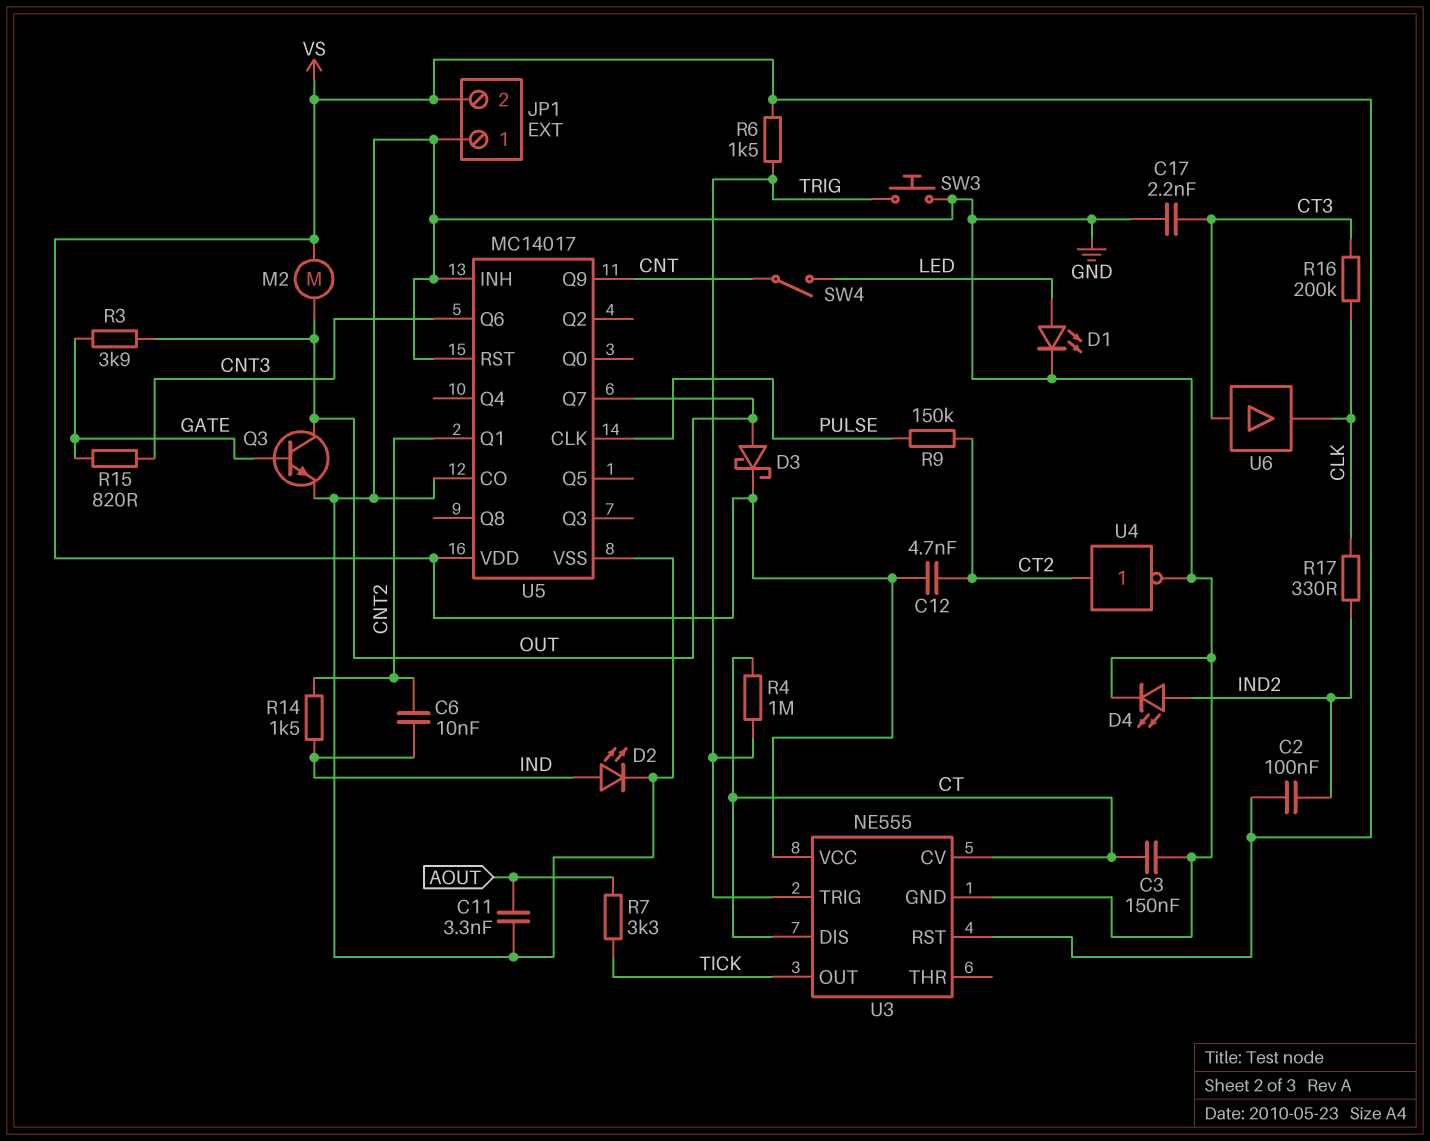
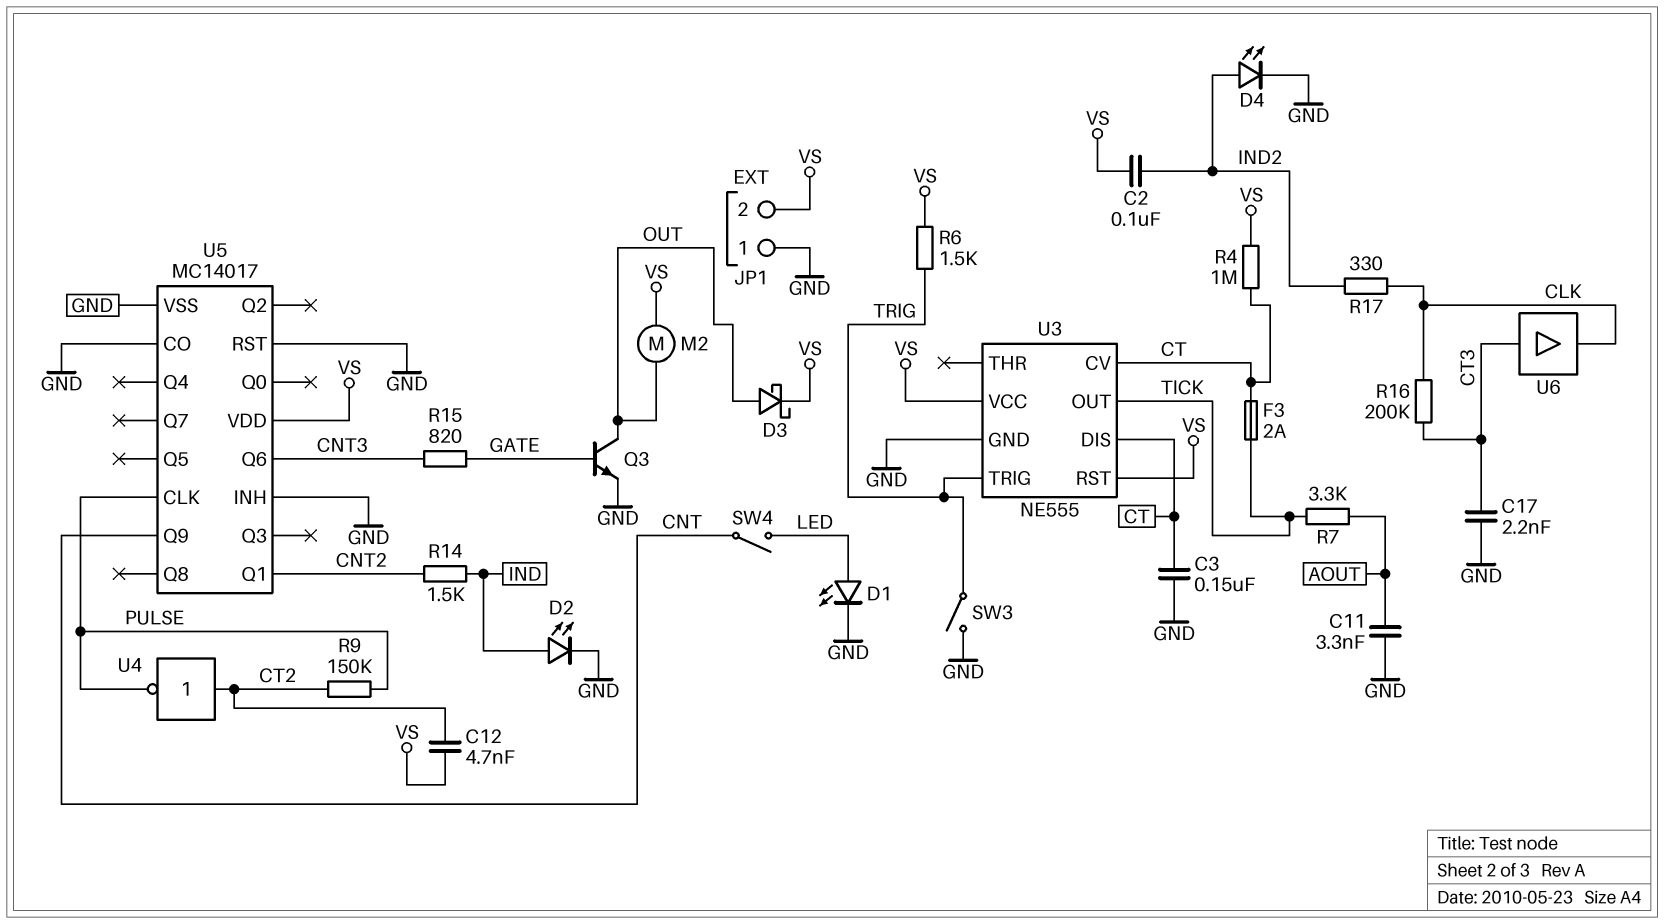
C6: 10nF (CNT2, IND) -> none
F3: none -> 2A (CT, TICK)
R3: 3.9k (GATE, OUT) -> none
R4: 1M (CT, TRIG) -> 1M (CT, VS)
SW3: button (GND, TRIG) -> switch (GND, TRIG)
U4: NOT (in CT2, out GND) -> NOT (in CT2, out PULSE)
U5 pin Q7: OUT -> none

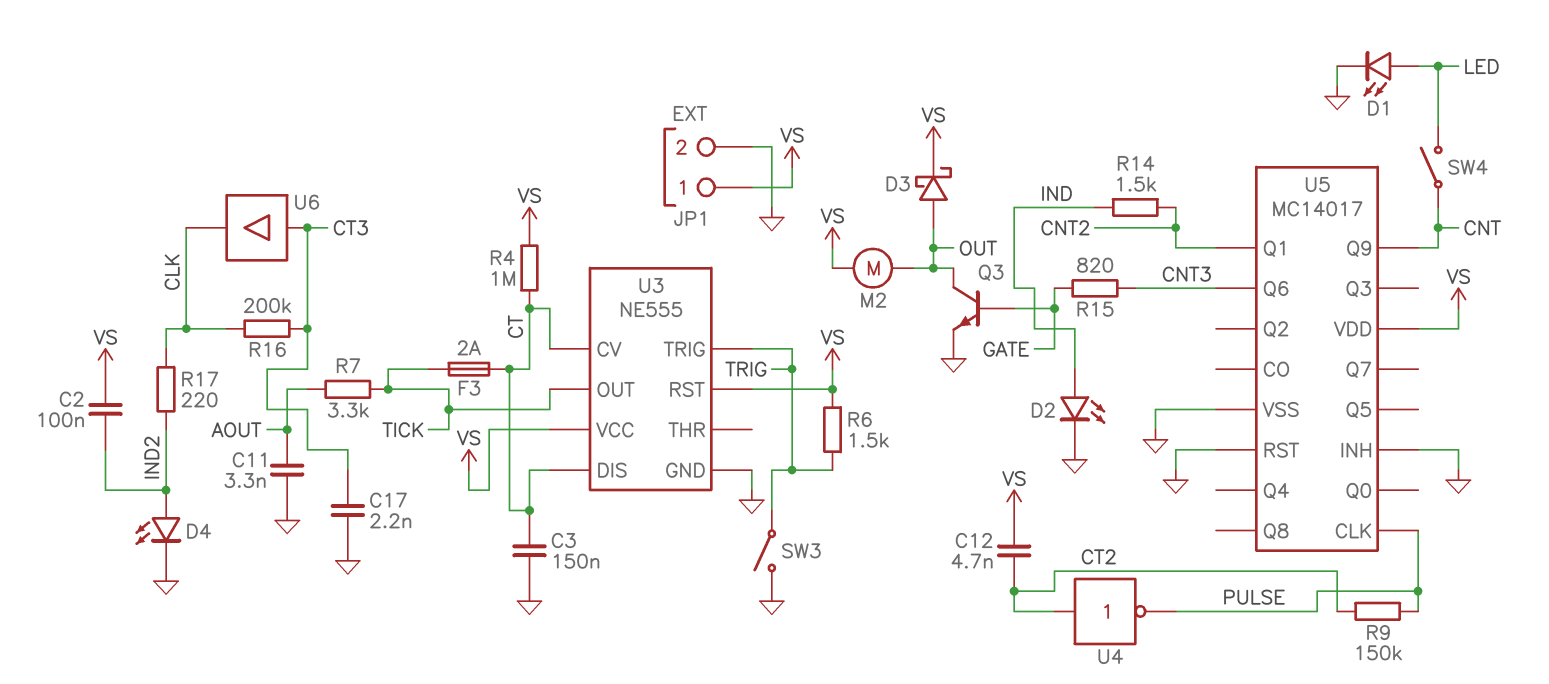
JP1 pin 1: GND -> VS
JP1 pin 2: VS -> GND
R17: 330 (CLK, IND2) -> 220 (CLK, IND2)
U5 pin CO: GND -> none

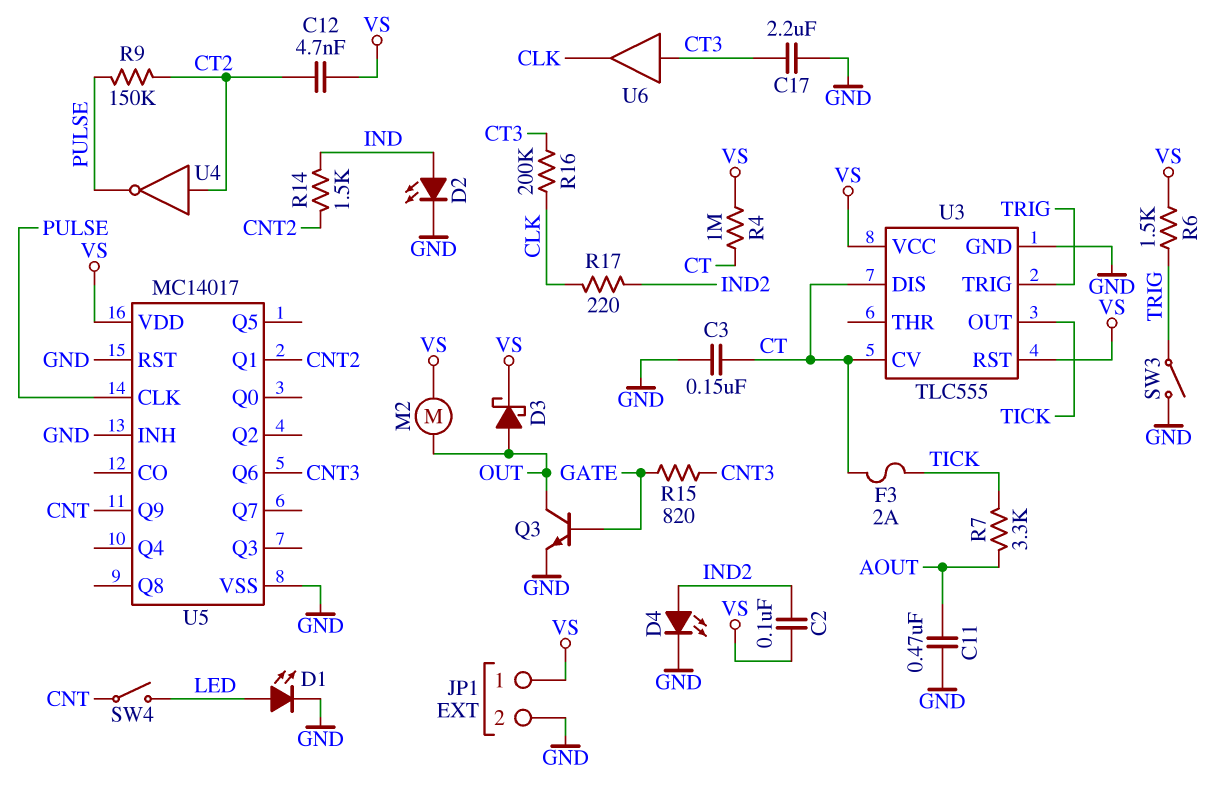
C11: 3.3nF (AOUT, GND) -> 470nF (AOUT, GND)
C17: 2.2nF (CT3, GND) -> 2.2uF (CT3, GND)
U3: NE555 -> TLC555

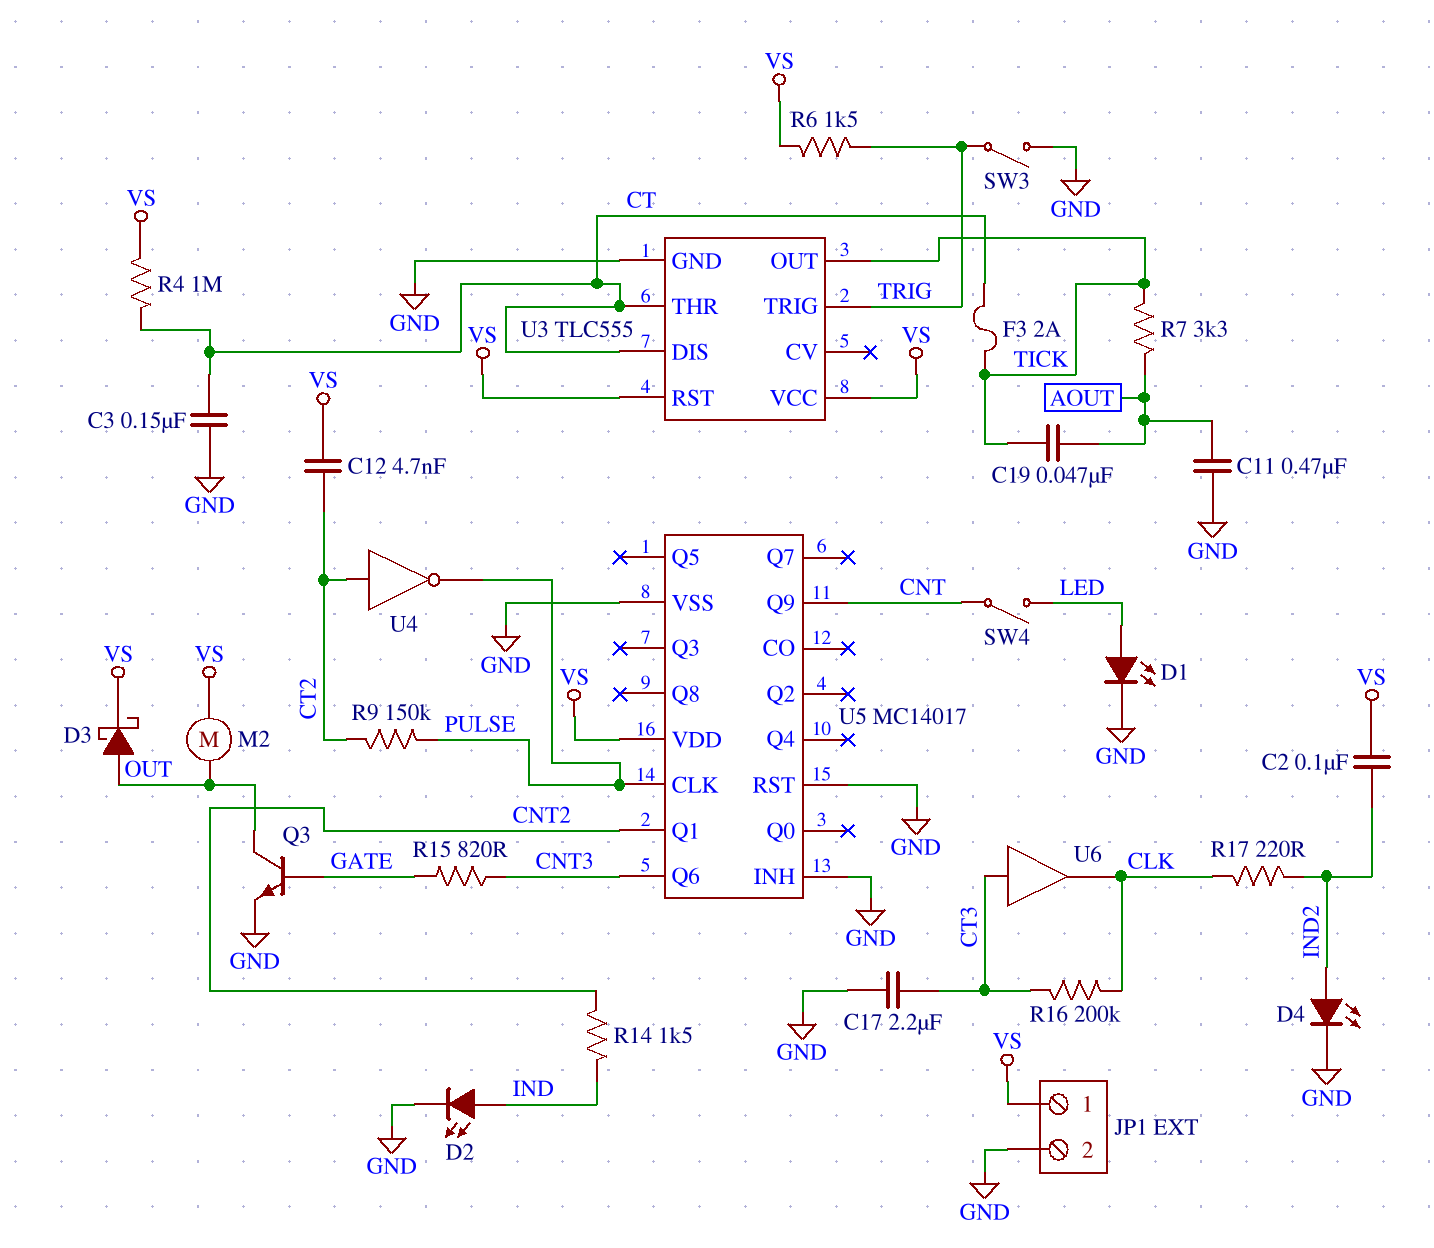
C19: none -> 47nF (AOUT, TICK)
U3 pin CV: CT -> none
U3 pin THR: none -> CT

